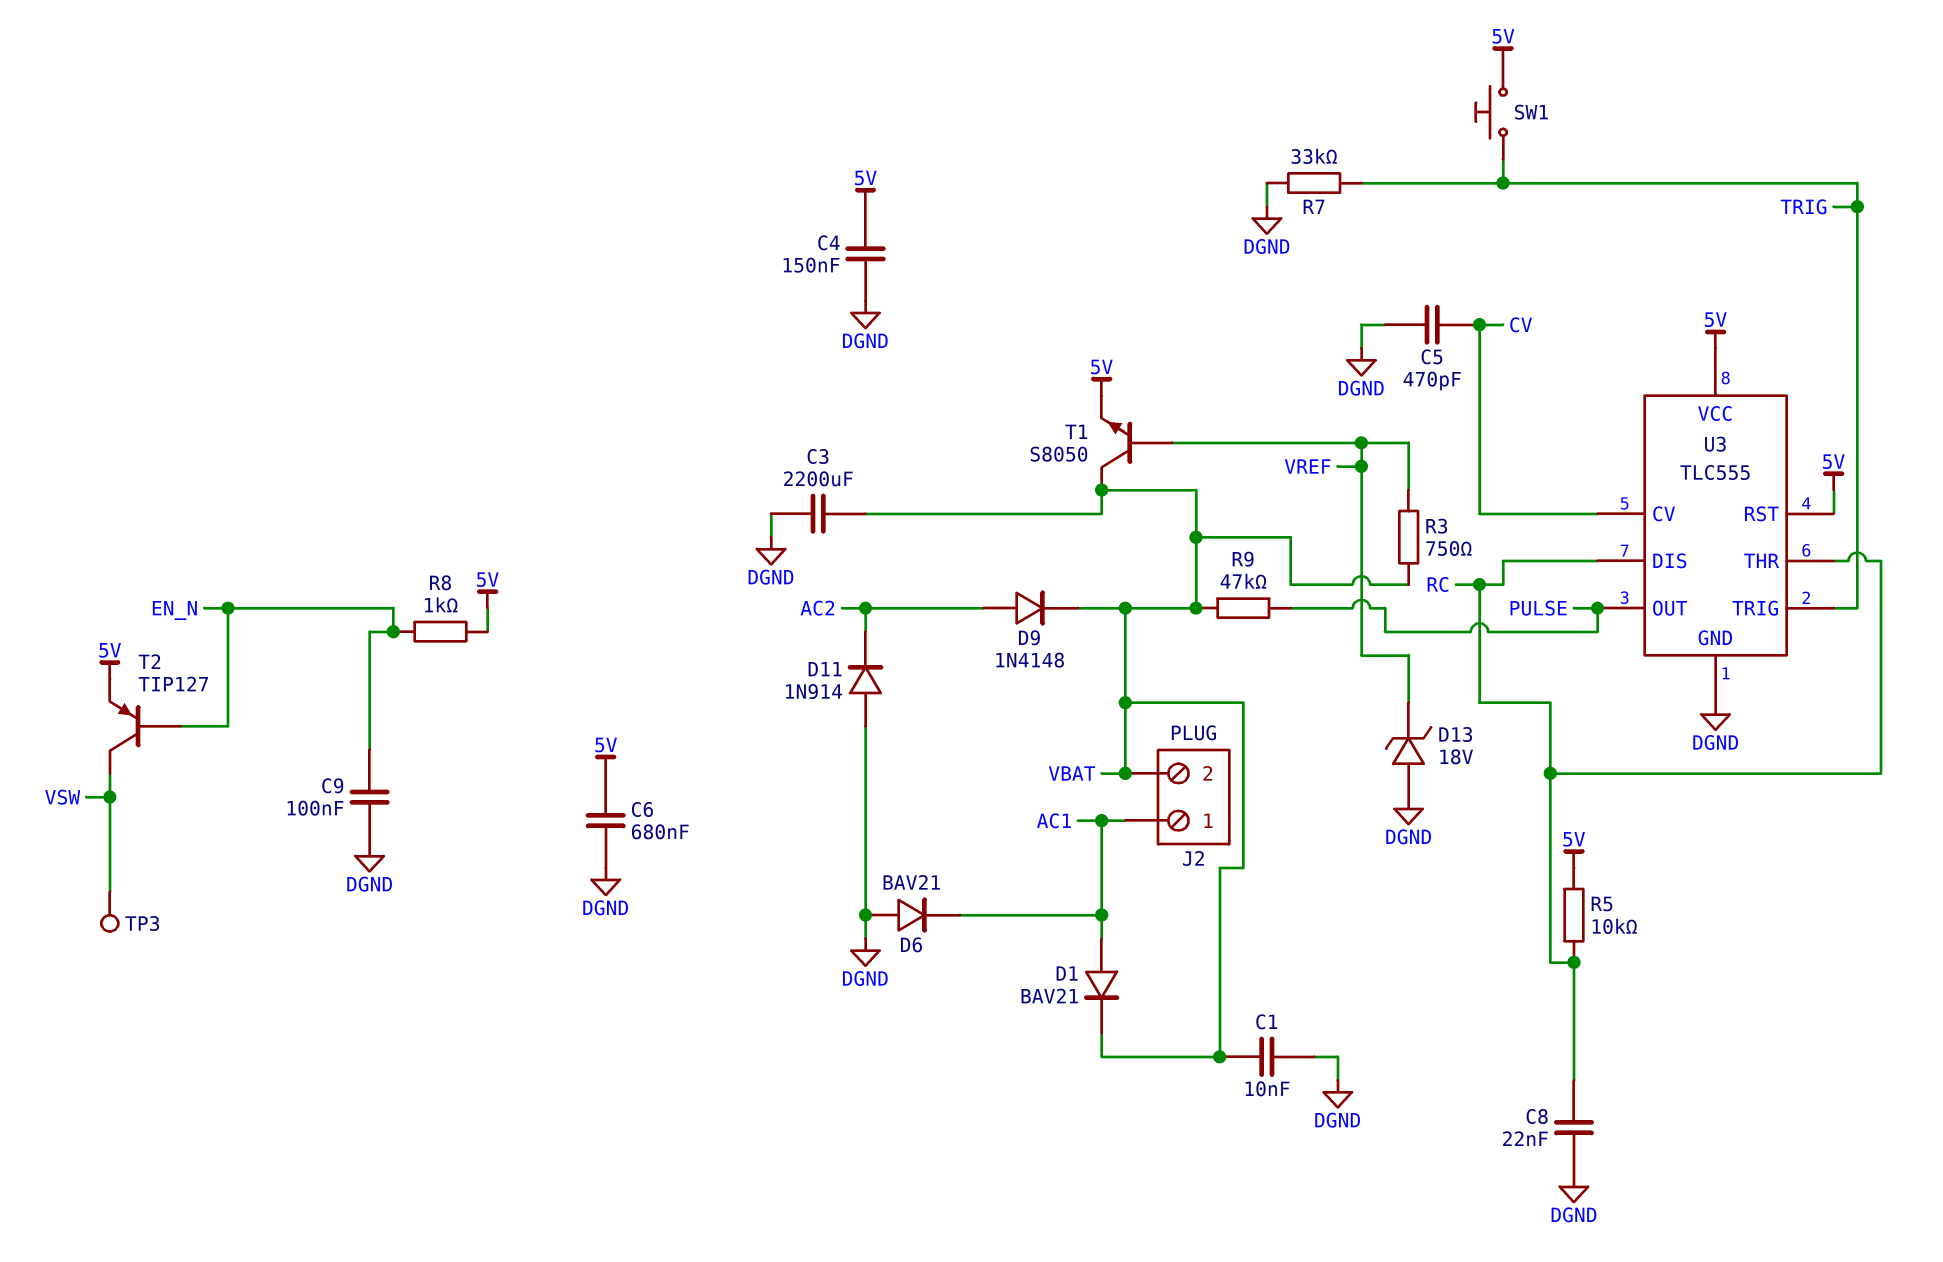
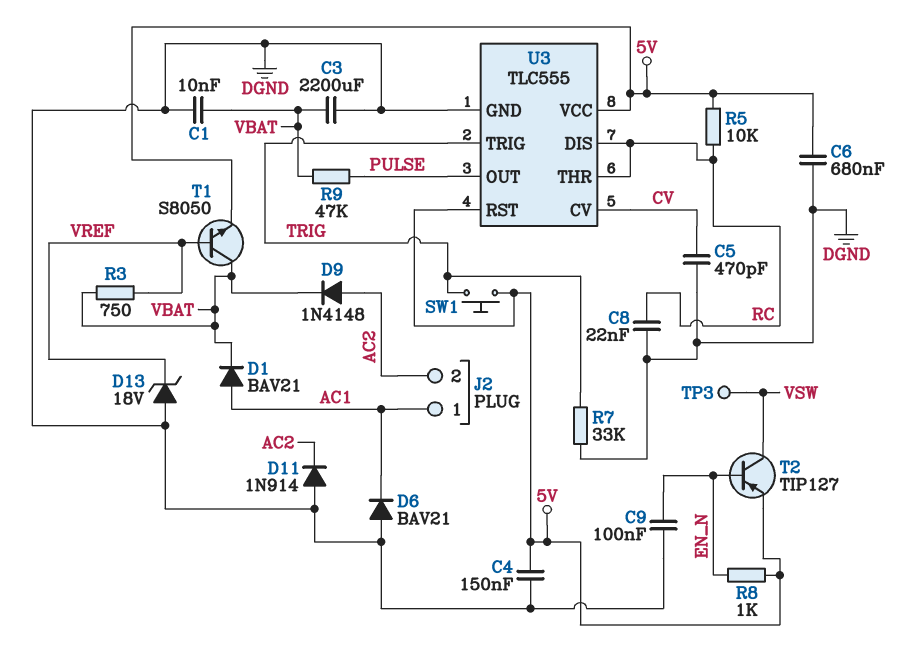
J2 pin 2: VBAT -> AC2

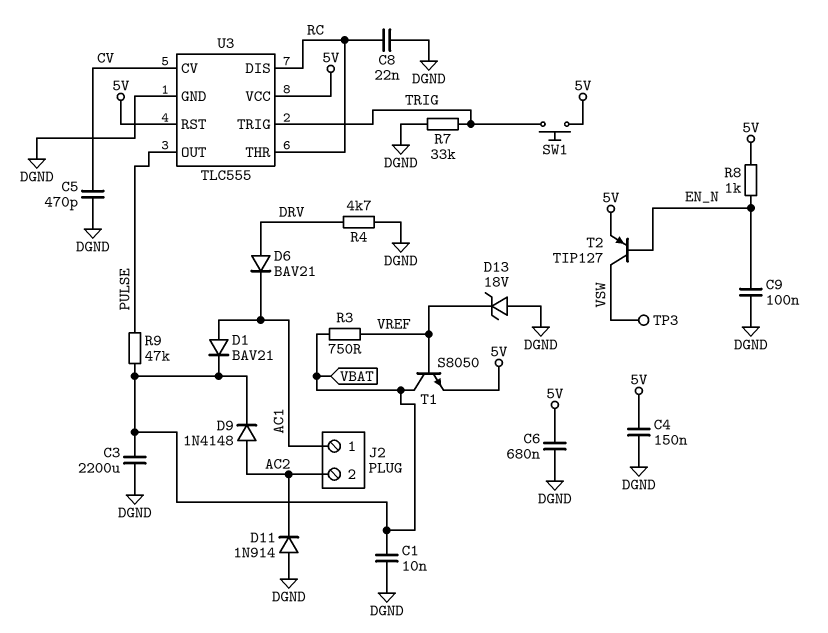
D6: diode BAV21 (A DGND, K AC1) -> diode BAV21 (A DRV, K AC1)
R4: none -> 4.7k (DGND, DRV)
R5: 10k (5V, RC) -> none

